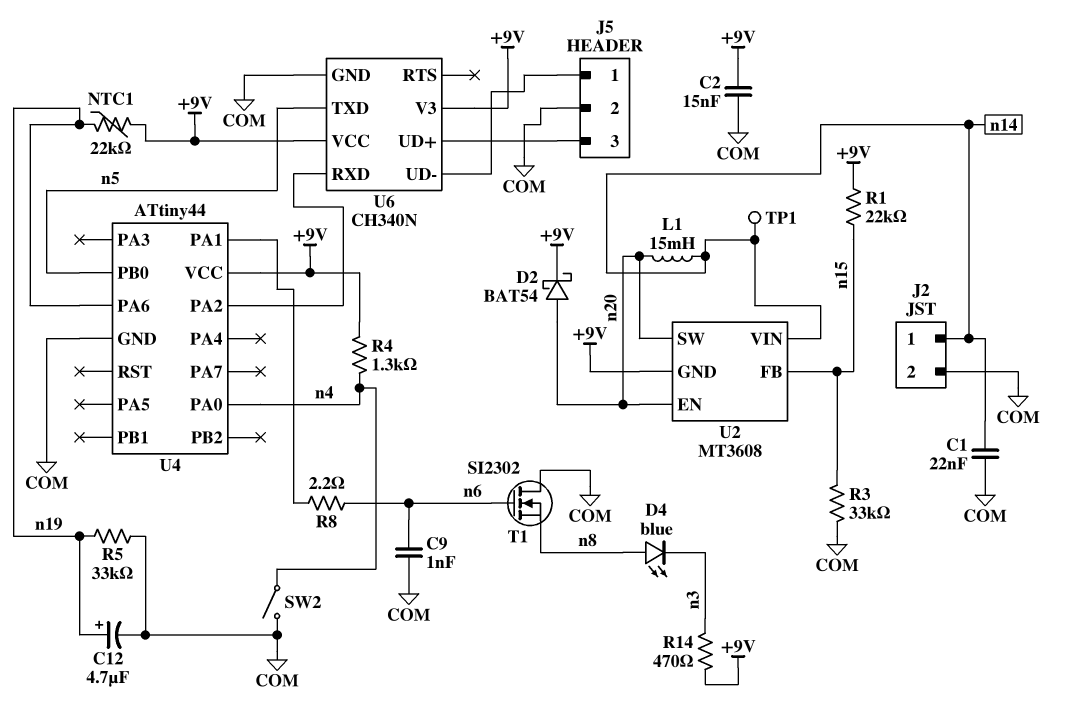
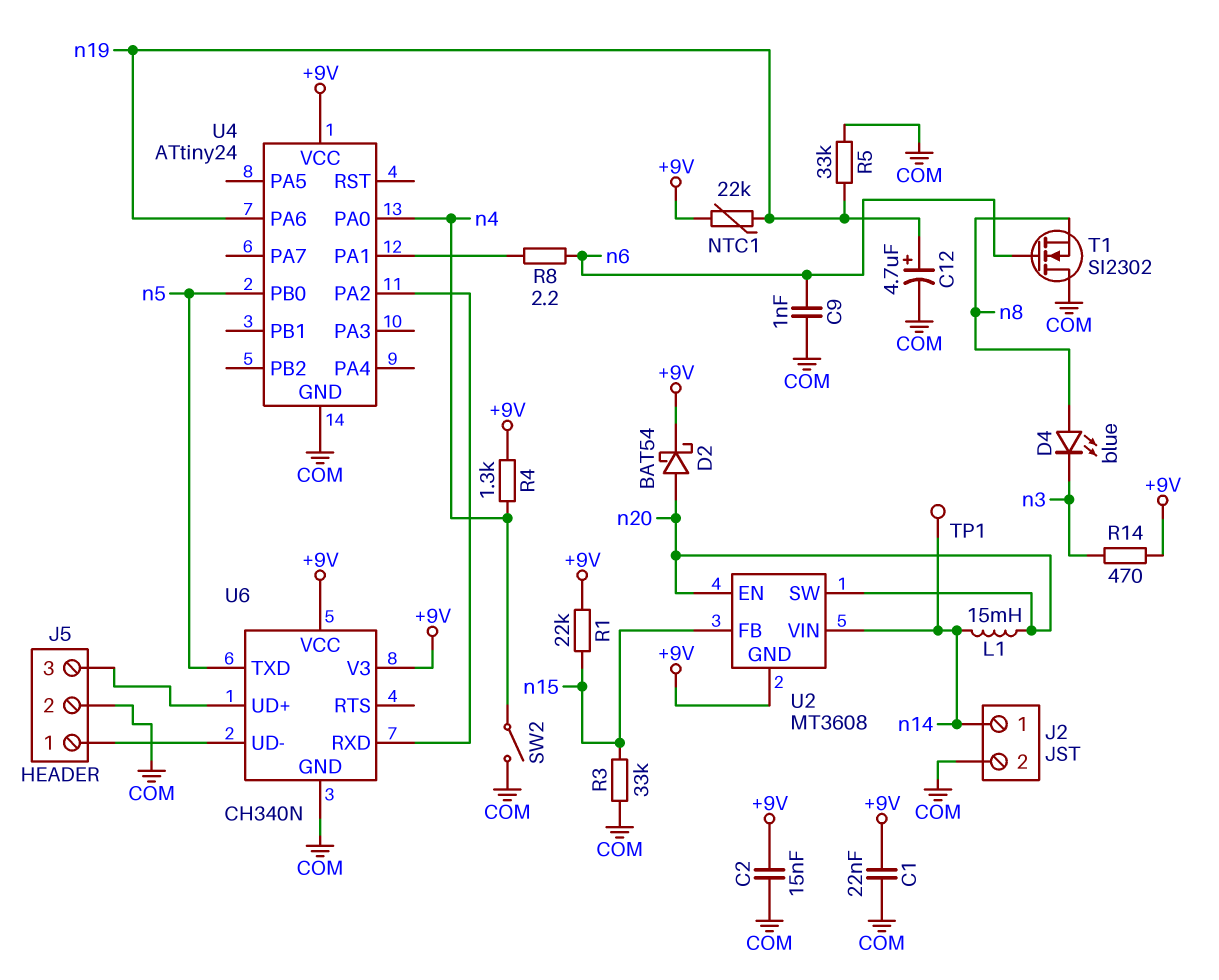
C1: 22nF (COM, n14) -> 22nF (+9V, COM)
U4: ATtiny44 -> ATtiny24

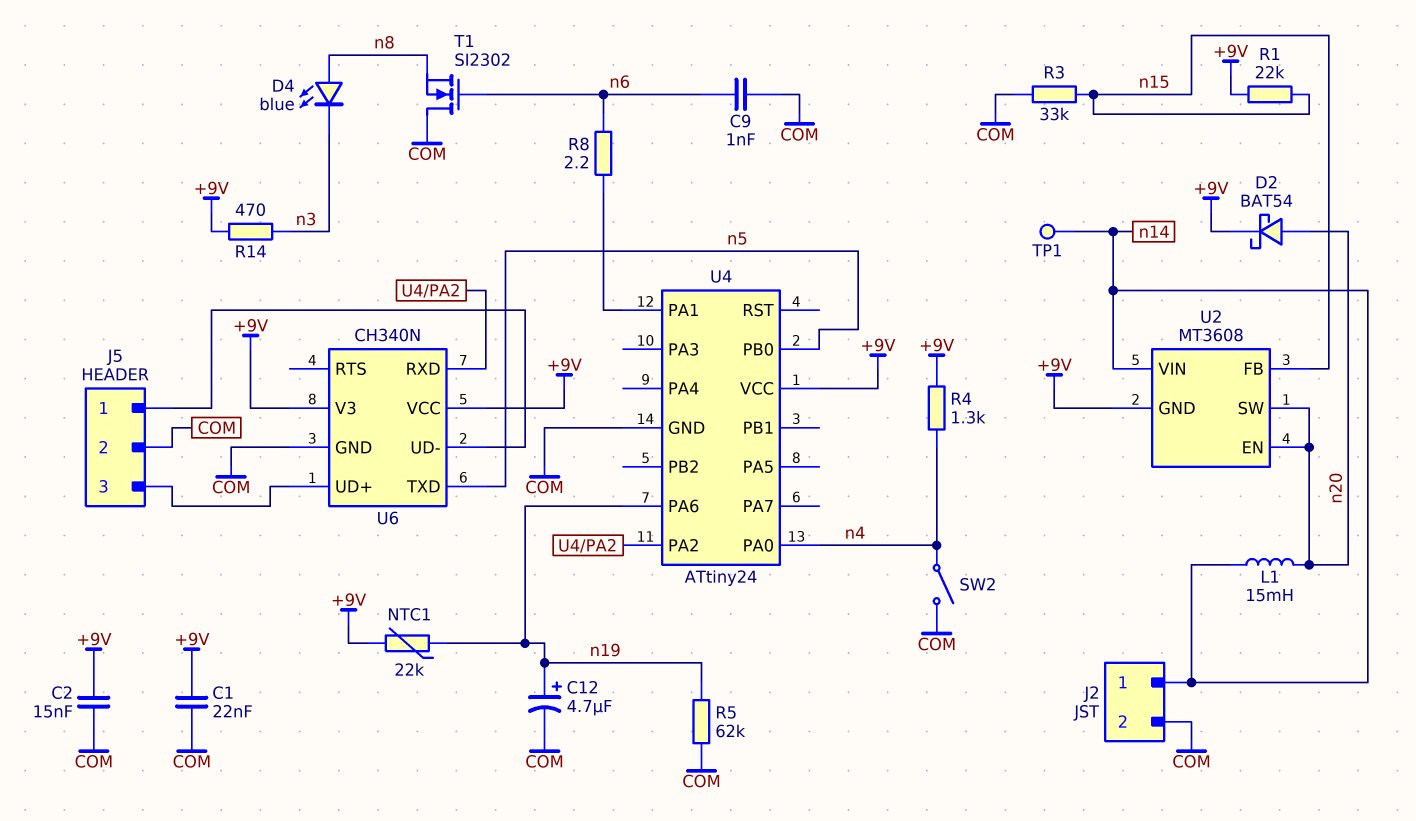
R5: 33k (COM, n19) -> 62k (COM, n19)

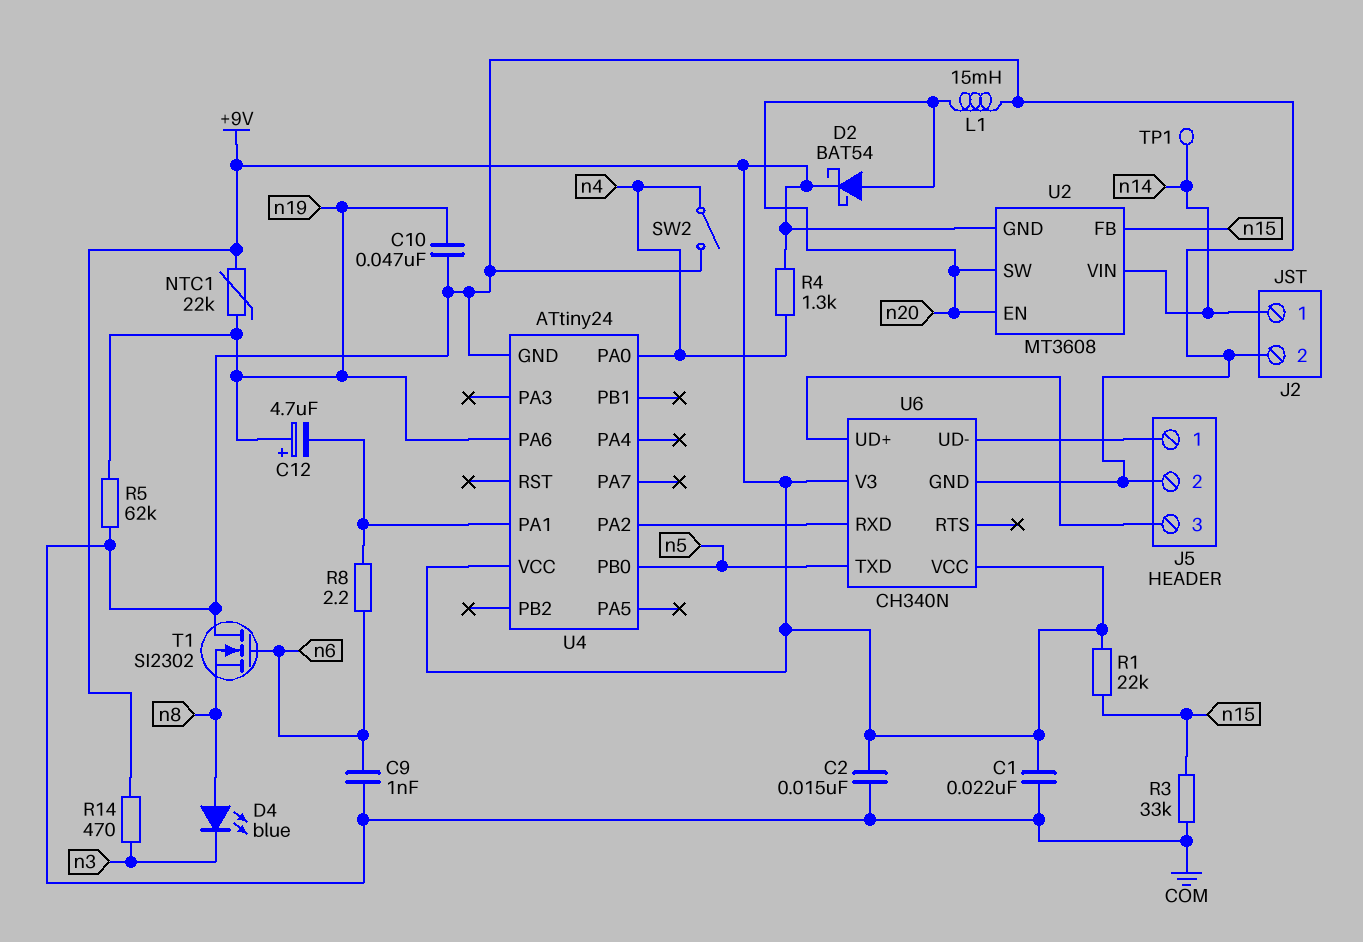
C10: none -> 47nF (COM, n19)
C12: 4.7uF (plus n19, minus COM) -> 4.7uF (plus n19, minus U4/PA1)
L1: 15mH (n14, n20) -> 15mH (COM, n20)

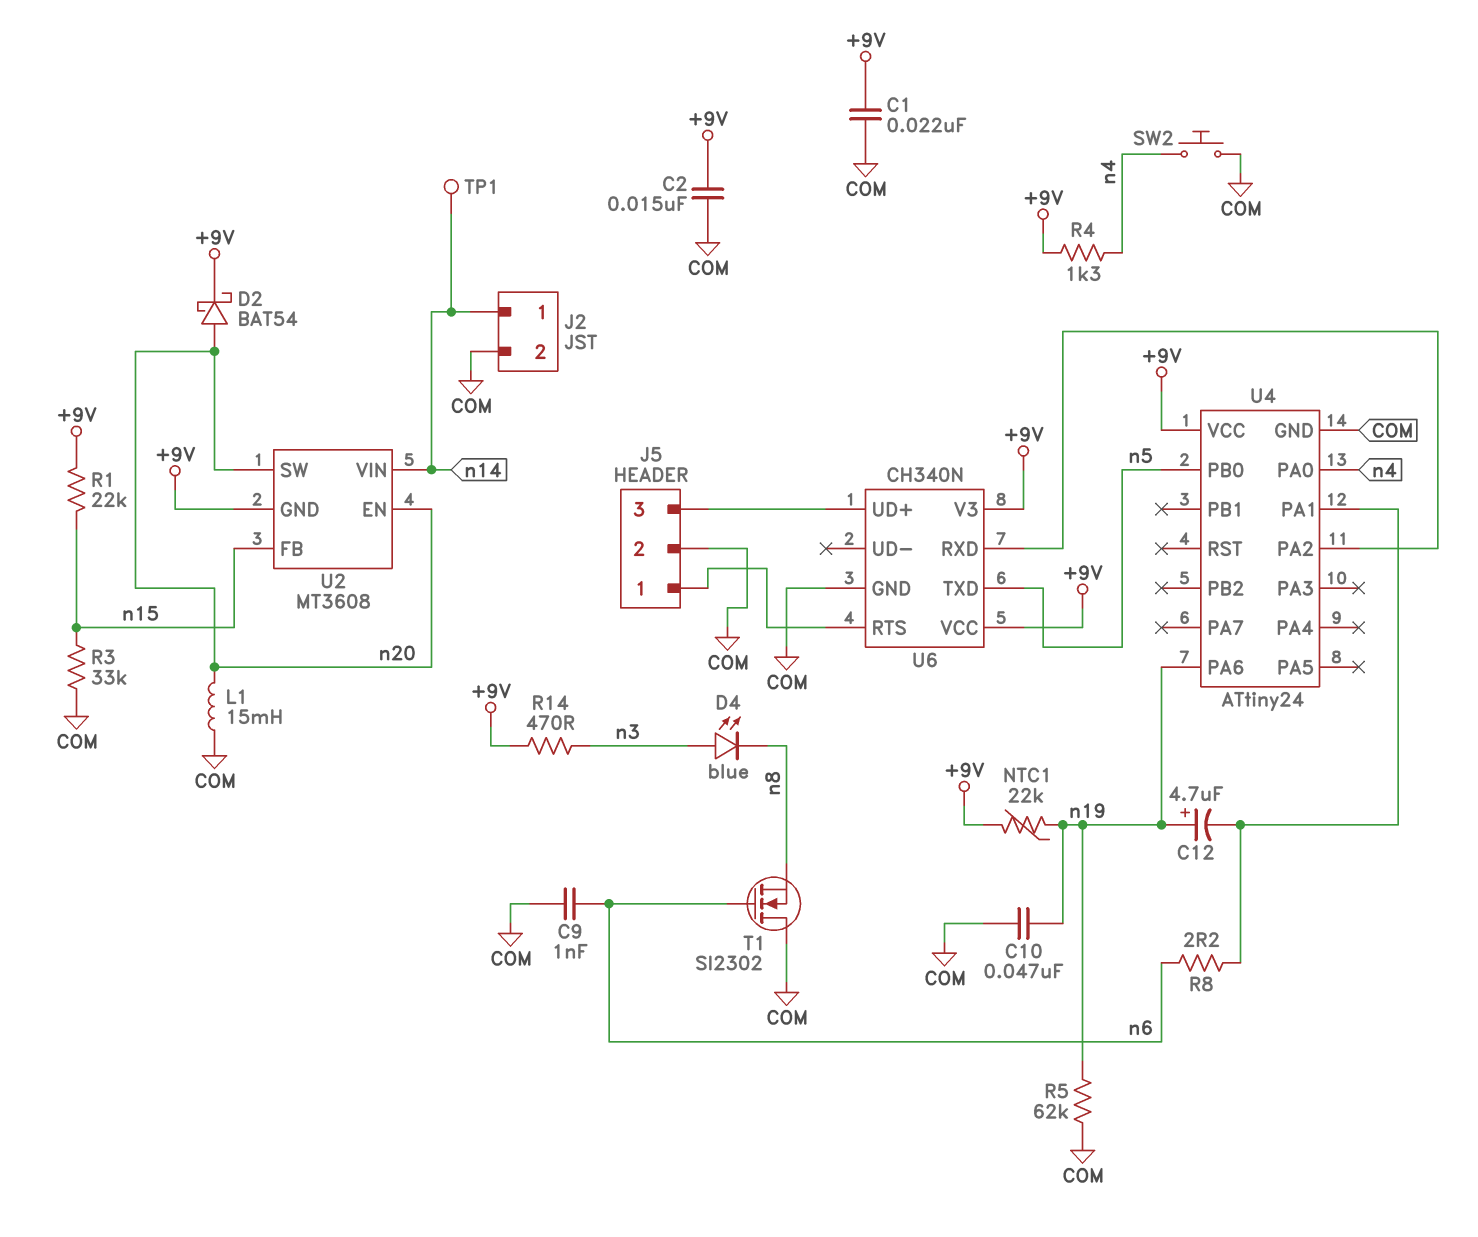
D4: LED blue (A n8, K n3) -> LED blue (A n3, K n8)
SW2: switch (COM, n4) -> button (COM, n4)
U6 pin RTS: none -> J5/1
U6 pin UD-: J5/1 -> none

